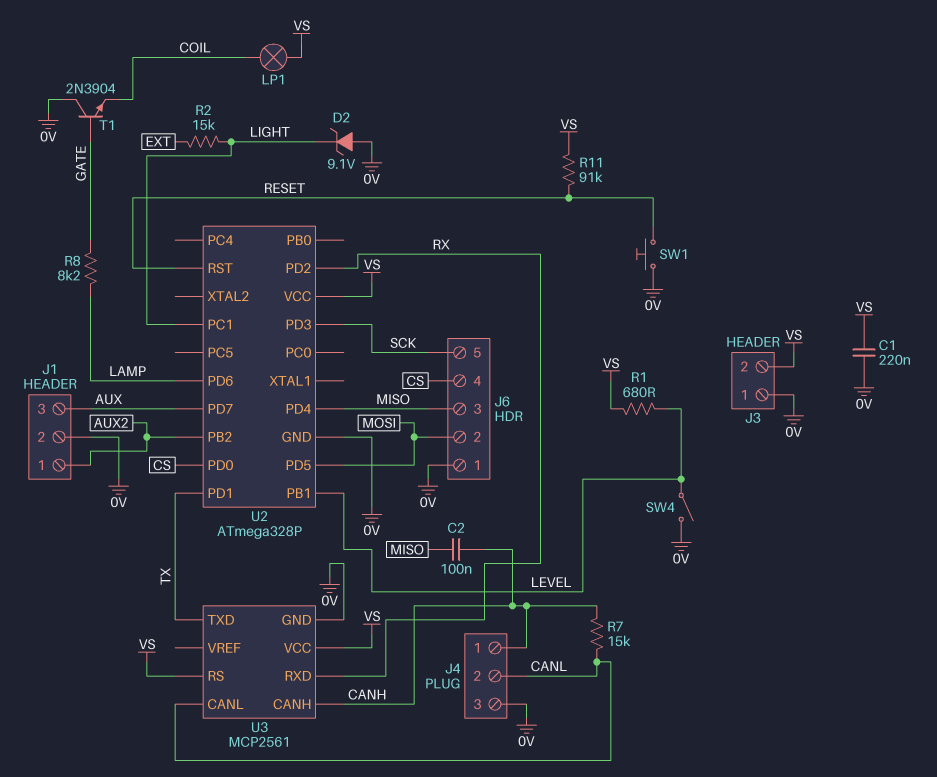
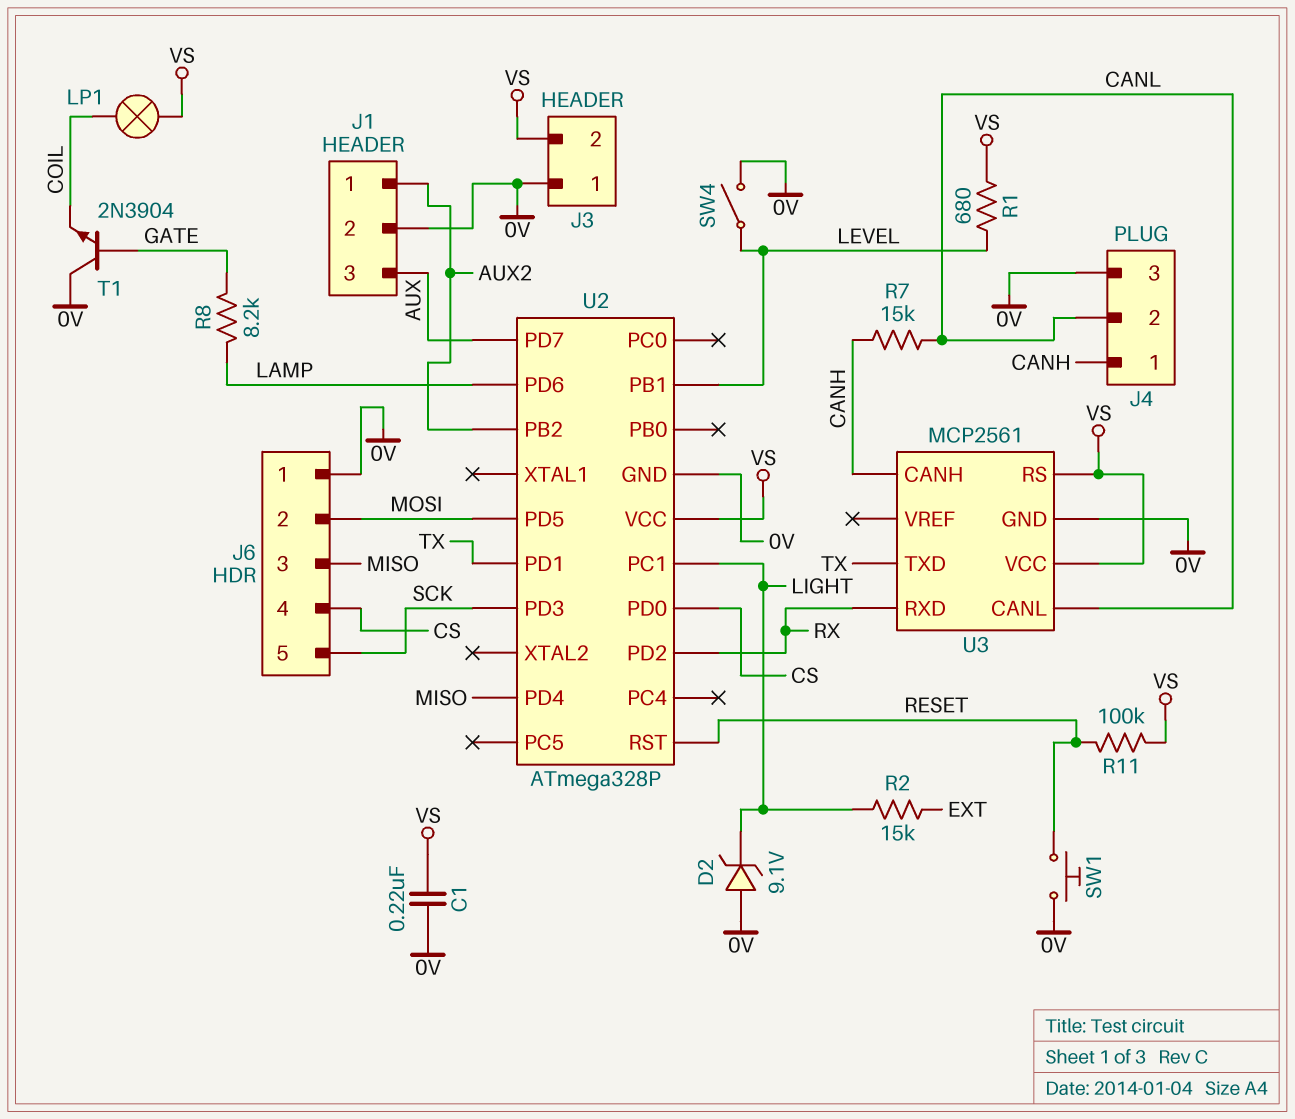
C2: 100nF (CANH, MISO) -> none
R11: 91k (RESET, VS) -> 100k (RESET, VS)

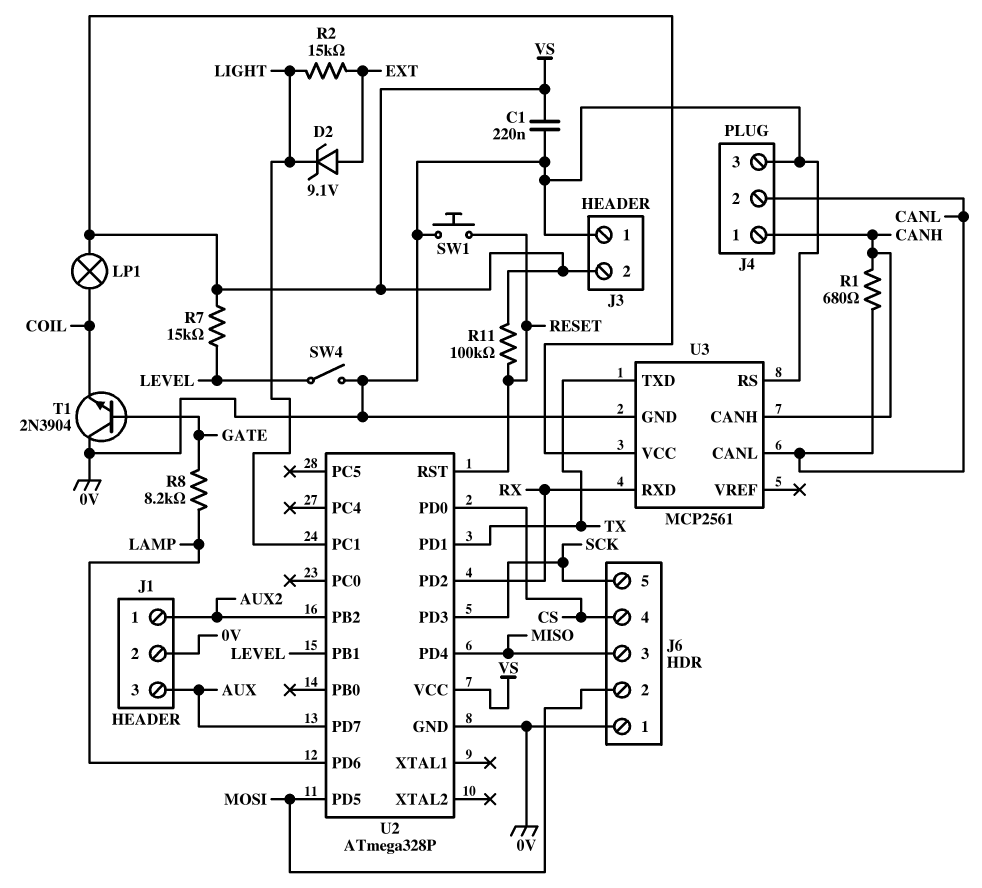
D2: zener 9.1V (A 0V, K LIGHT) -> zener 9.1V (A EXT, K LIGHT)
R1: 680 (LEVEL, VS) -> 680 (CANH, CANL)
R7: 15k (CANH, CANL) -> 15k (LEVEL, VS)
U3 pin RS: VS -> 0V

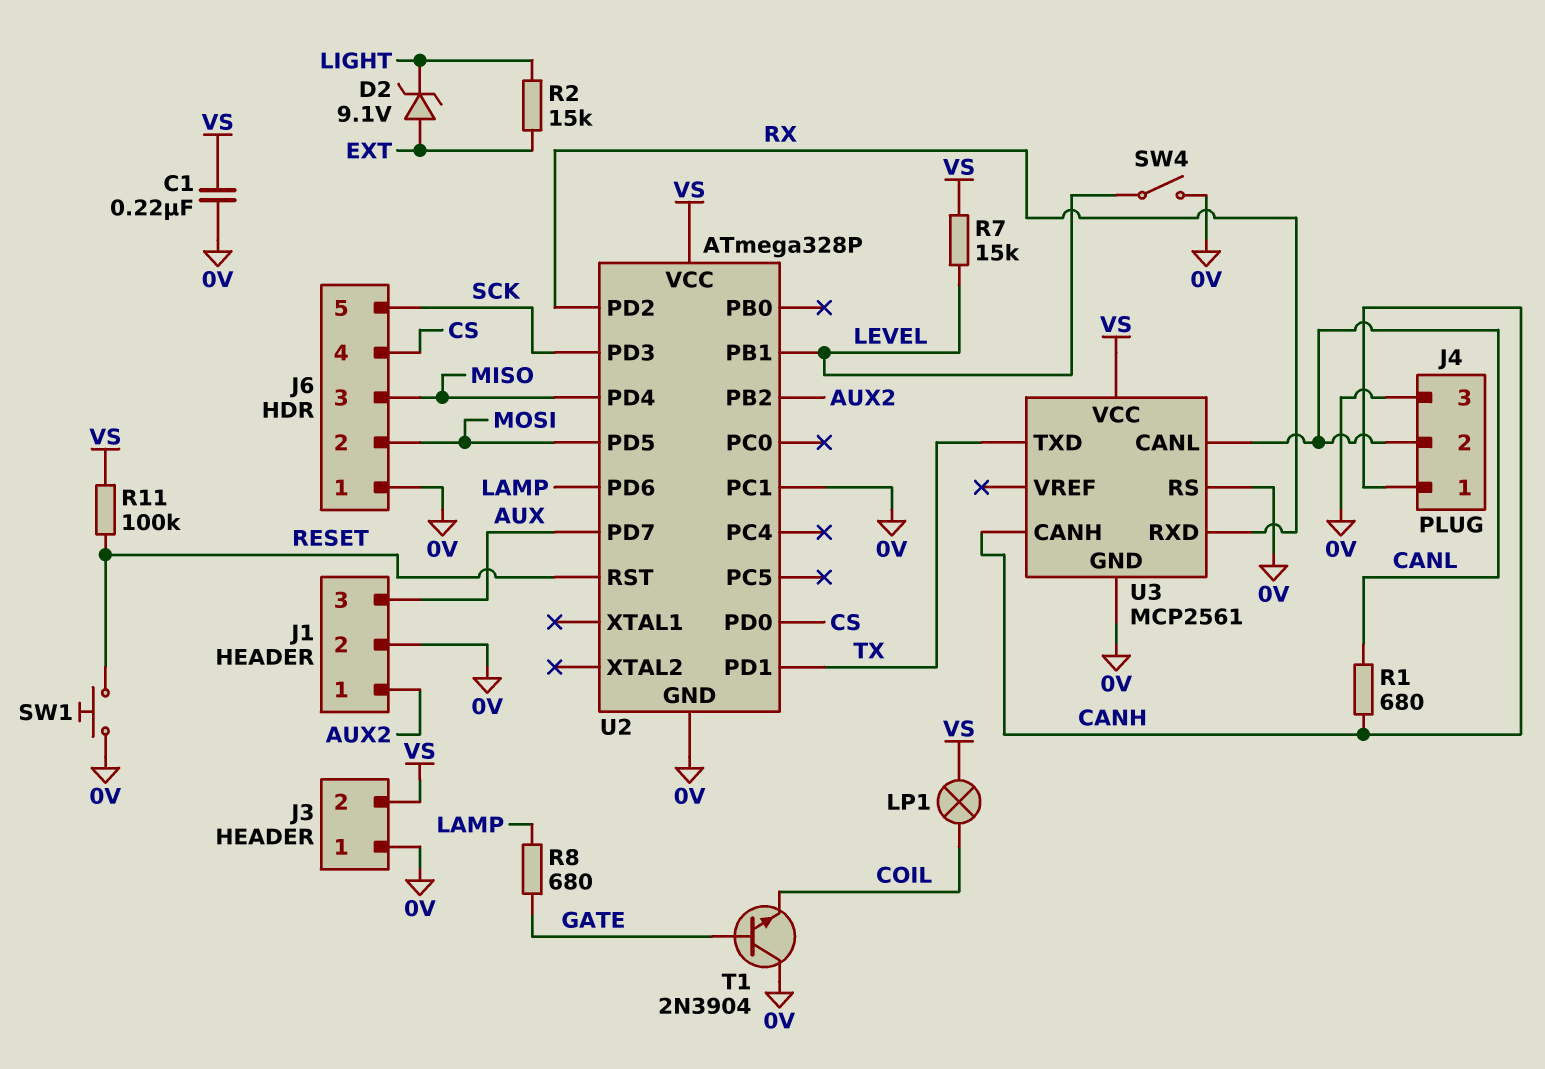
R8: 8.2k (GATE, LAMP) -> 680 (GATE, LAMP)
U2 pin PC1: LIGHT -> 0V

